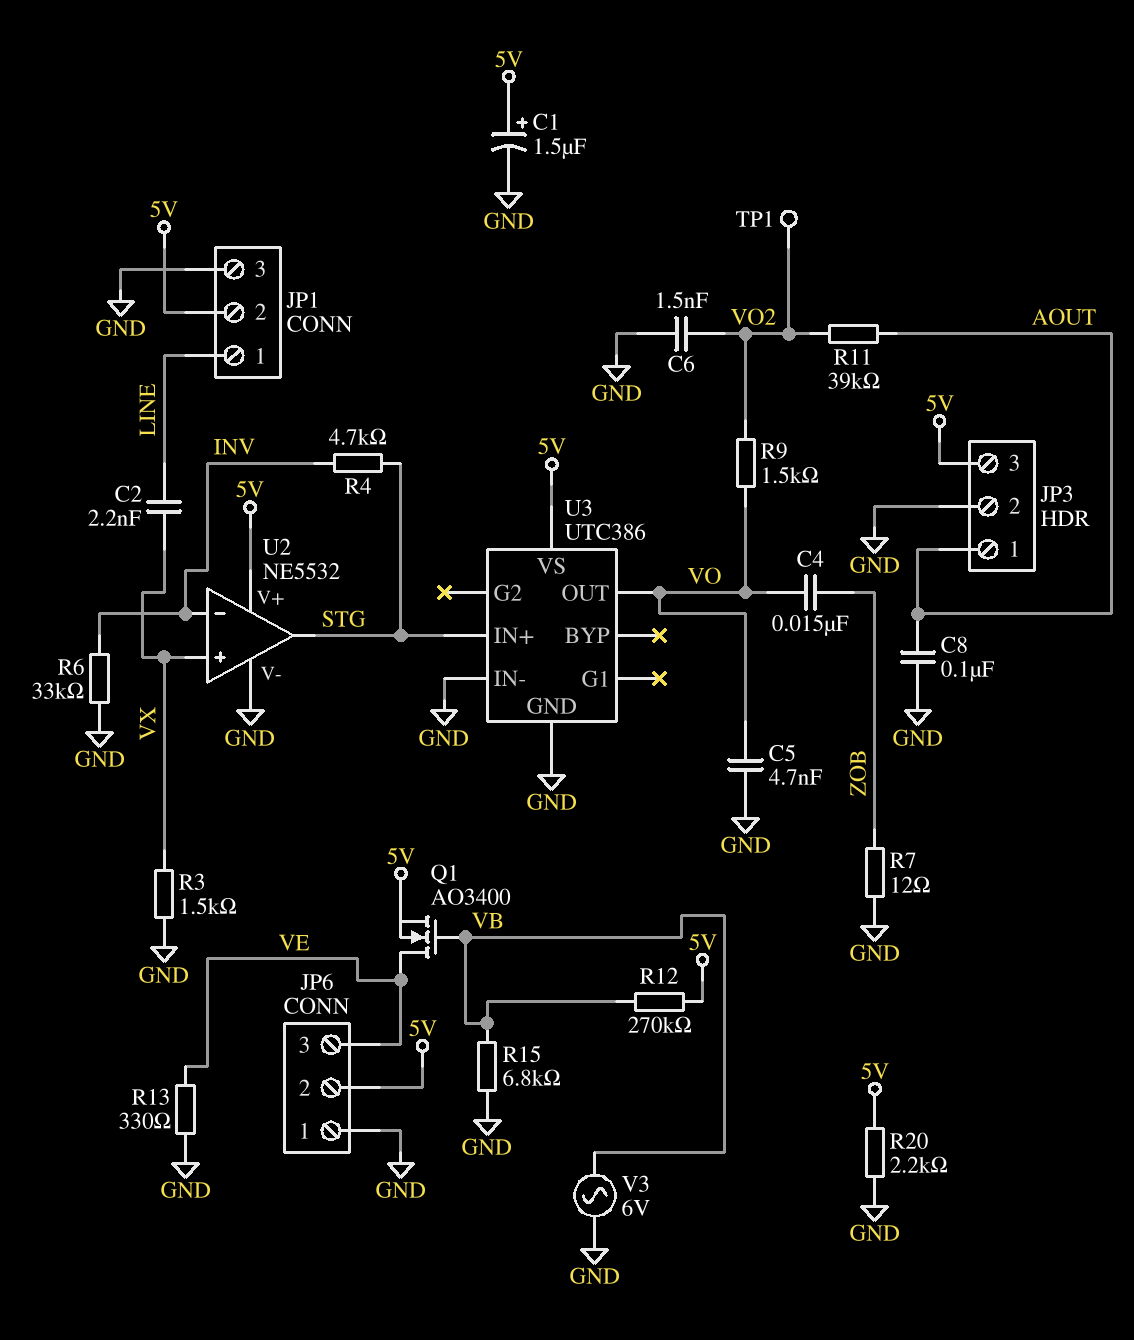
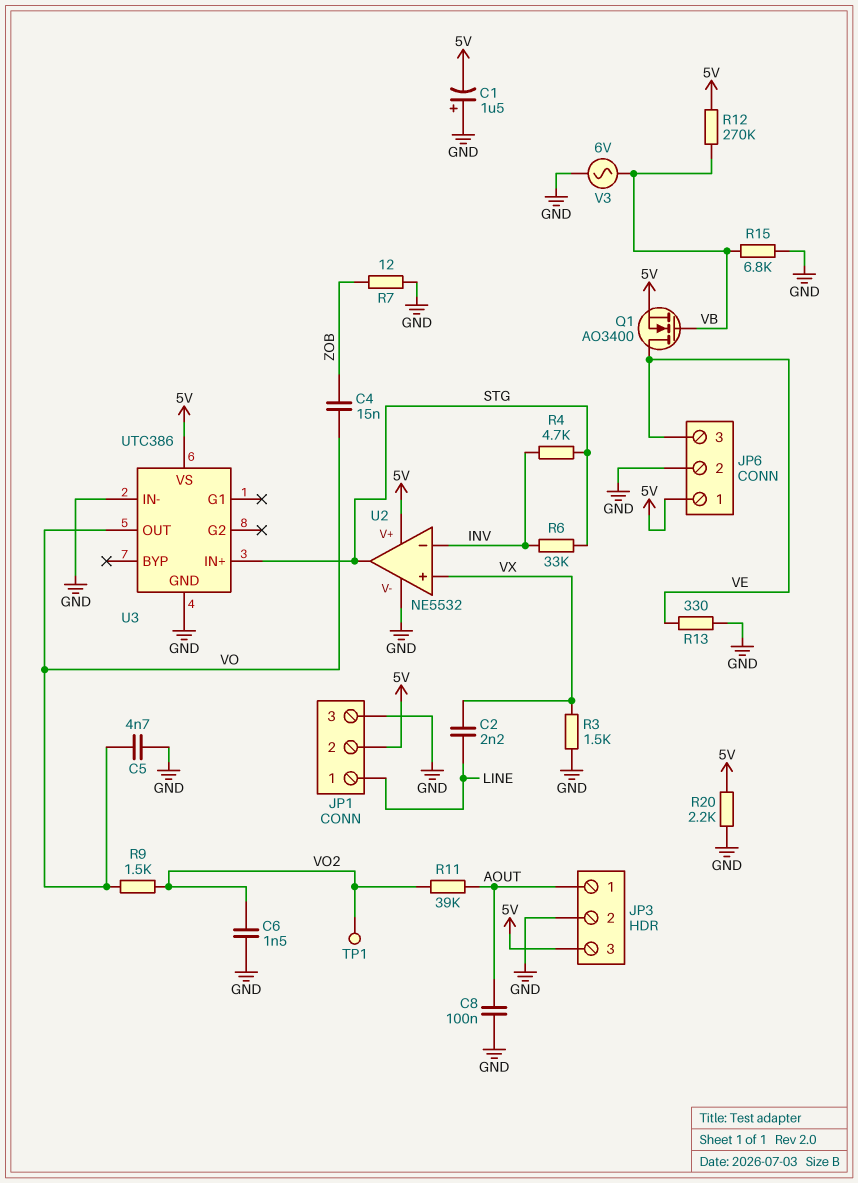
C1: 1.5uF (plus 5V, minus GND) -> 1.5uF (plus GND, minus 5V)
JP6 pin 1: GND -> 5V
JP6 pin 2: 5V -> GND
R6: 33k (GND, INV) -> 33k (INV, STG)

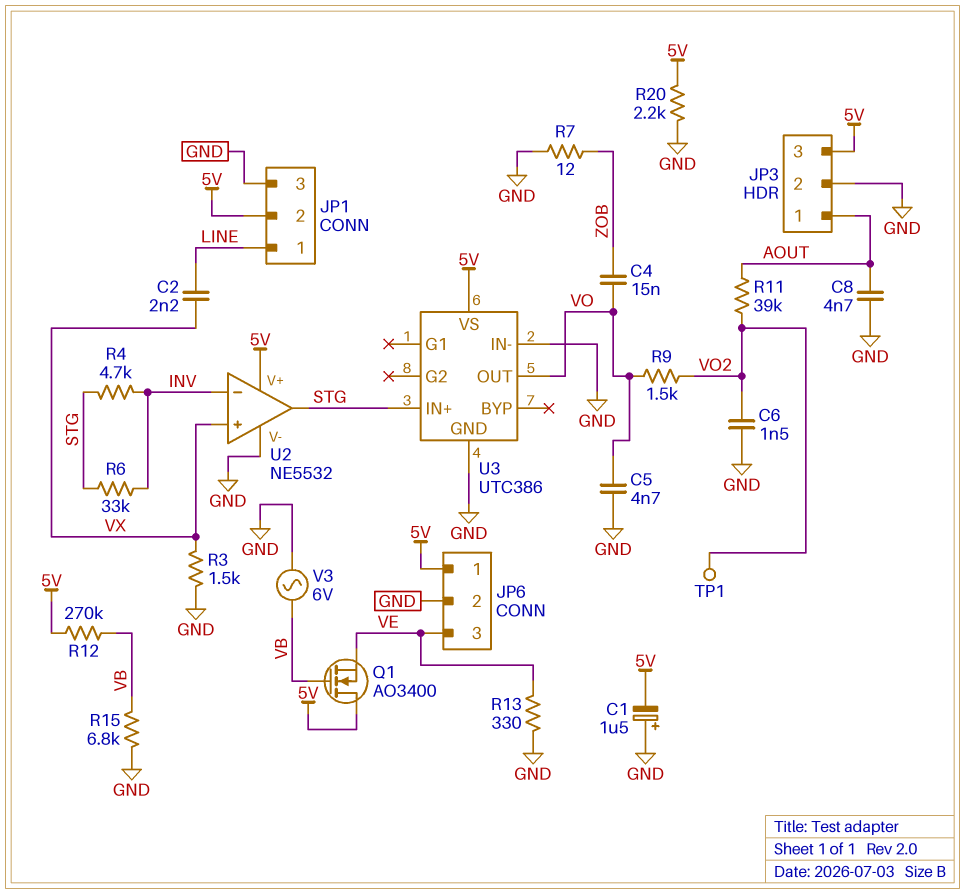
C8: 100nF (AOUT, GND) -> 4.7nF (AOUT, GND)
Q1: NMOS AO3400 (G VB, D VE, S 5V) -> NMOS AO3400 (G VB, D 5V, S VE)

